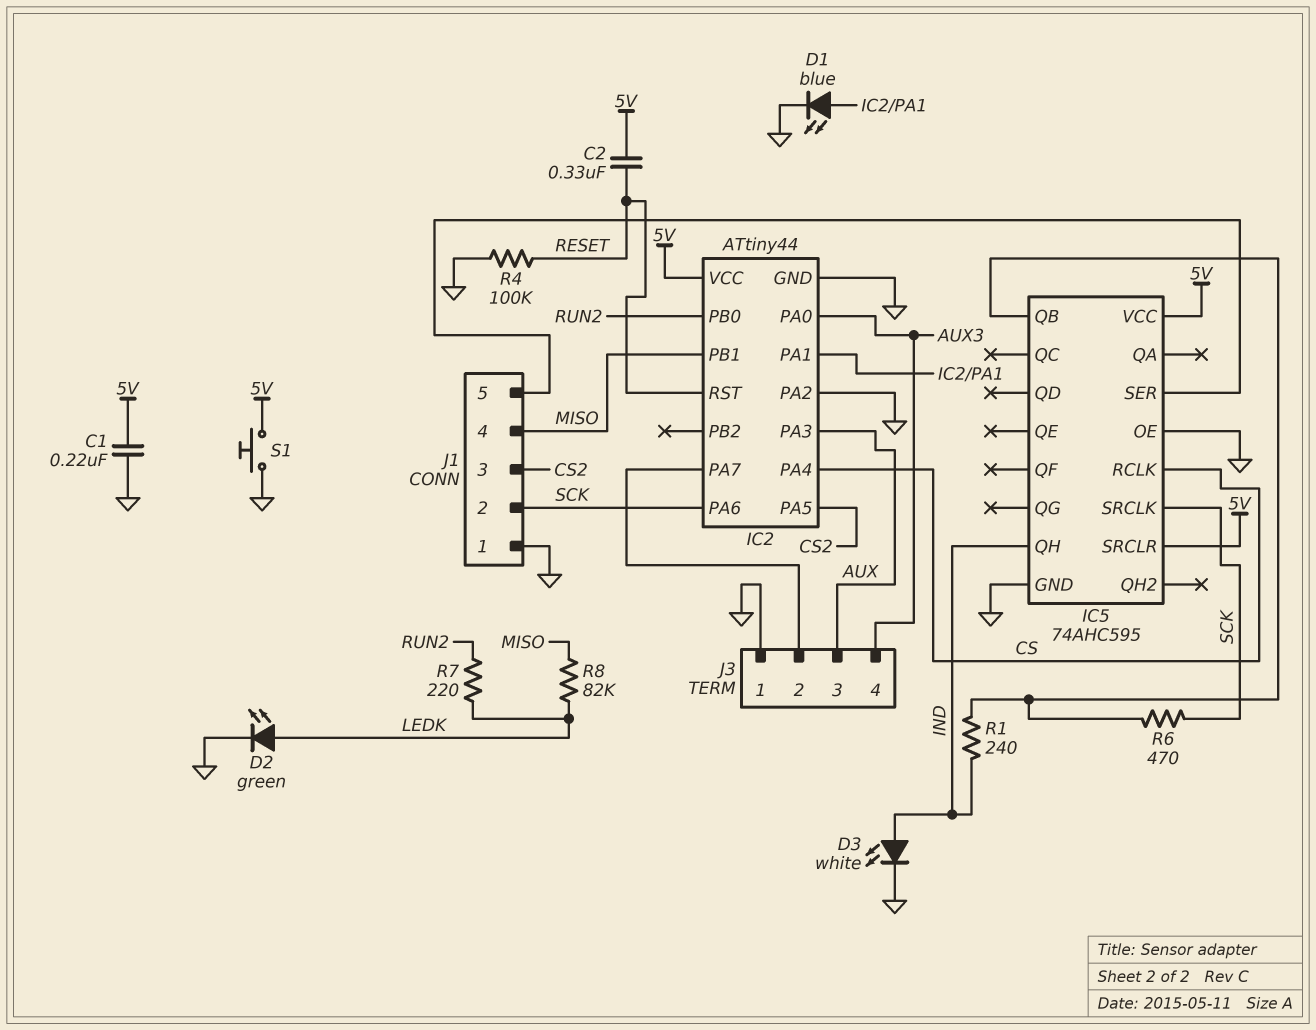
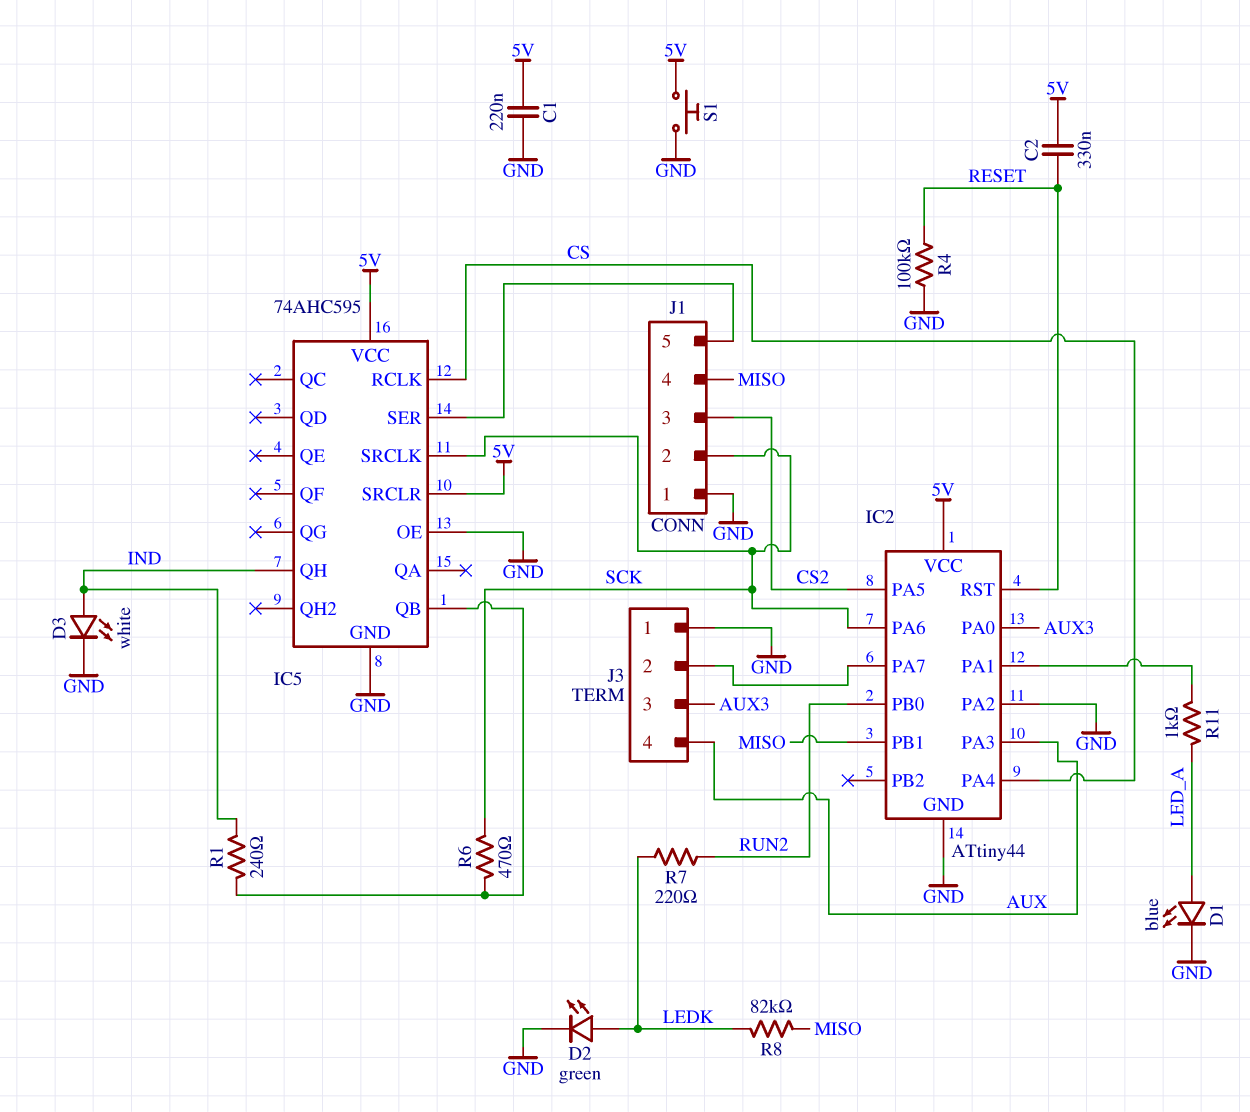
D1: LED blue (A IC2/PA1, K GND) -> LED blue (A LED_A, K GND)
J3 pin 3: AUX -> AUX3
J3 pin 4: AUX3 -> AUX
R11: none -> 1k (IC2/PA1, LED_A)

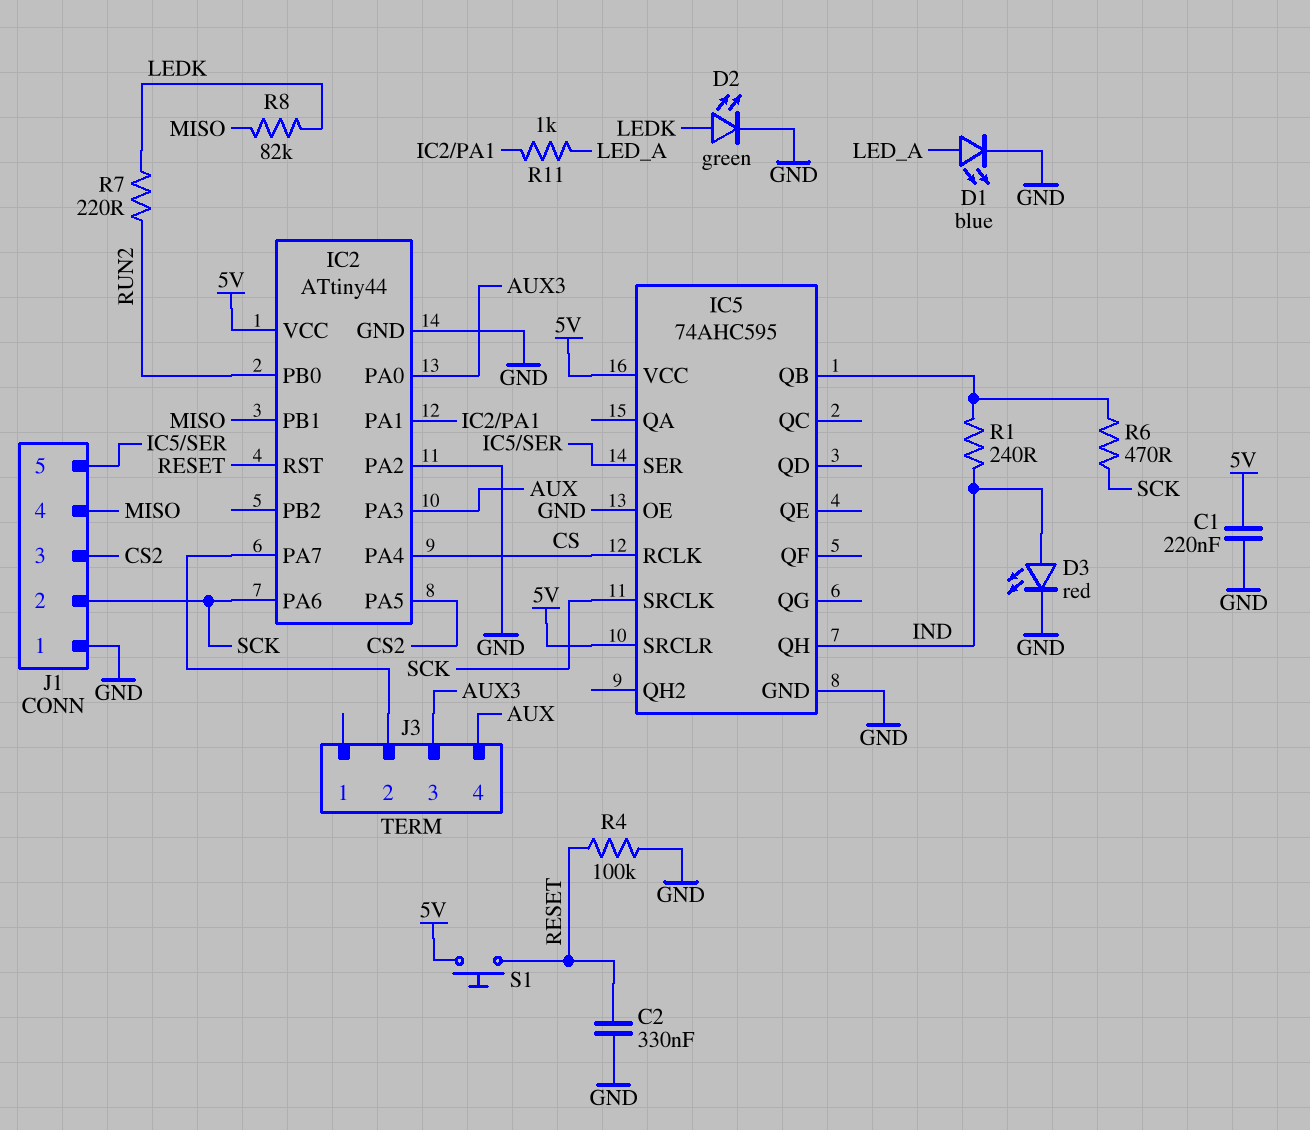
C2: 330nF (5V, RESET) -> 330nF (GND, RESET)
D3: LED white (A IND, K GND) -> LED red (A IND, K GND)
J3 pin 1: GND -> none
S1: button (5V, GND) -> button (5V, RESET)

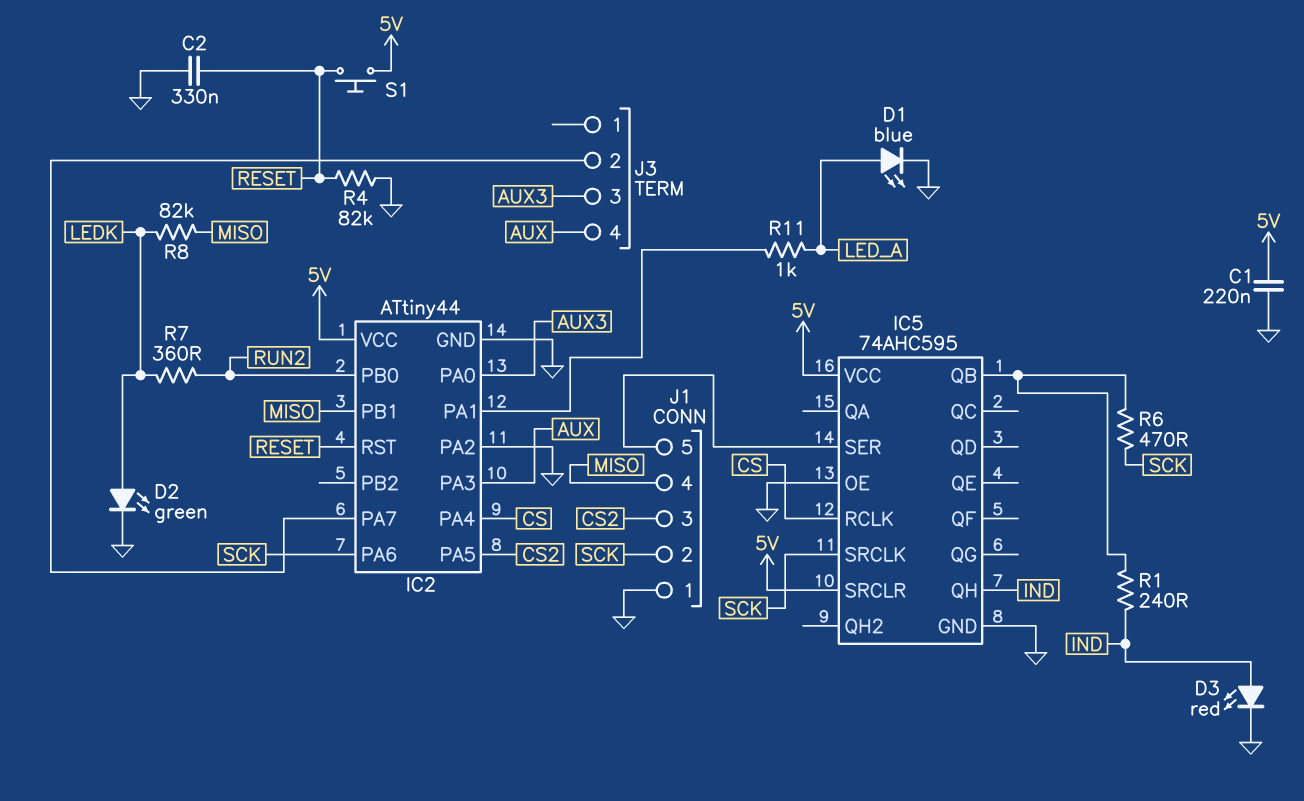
R4: 100k (GND, RESET) -> 82k (GND, RESET)
R7: 220 (LEDK, RUN2) -> 360 (LEDK, RUN2)

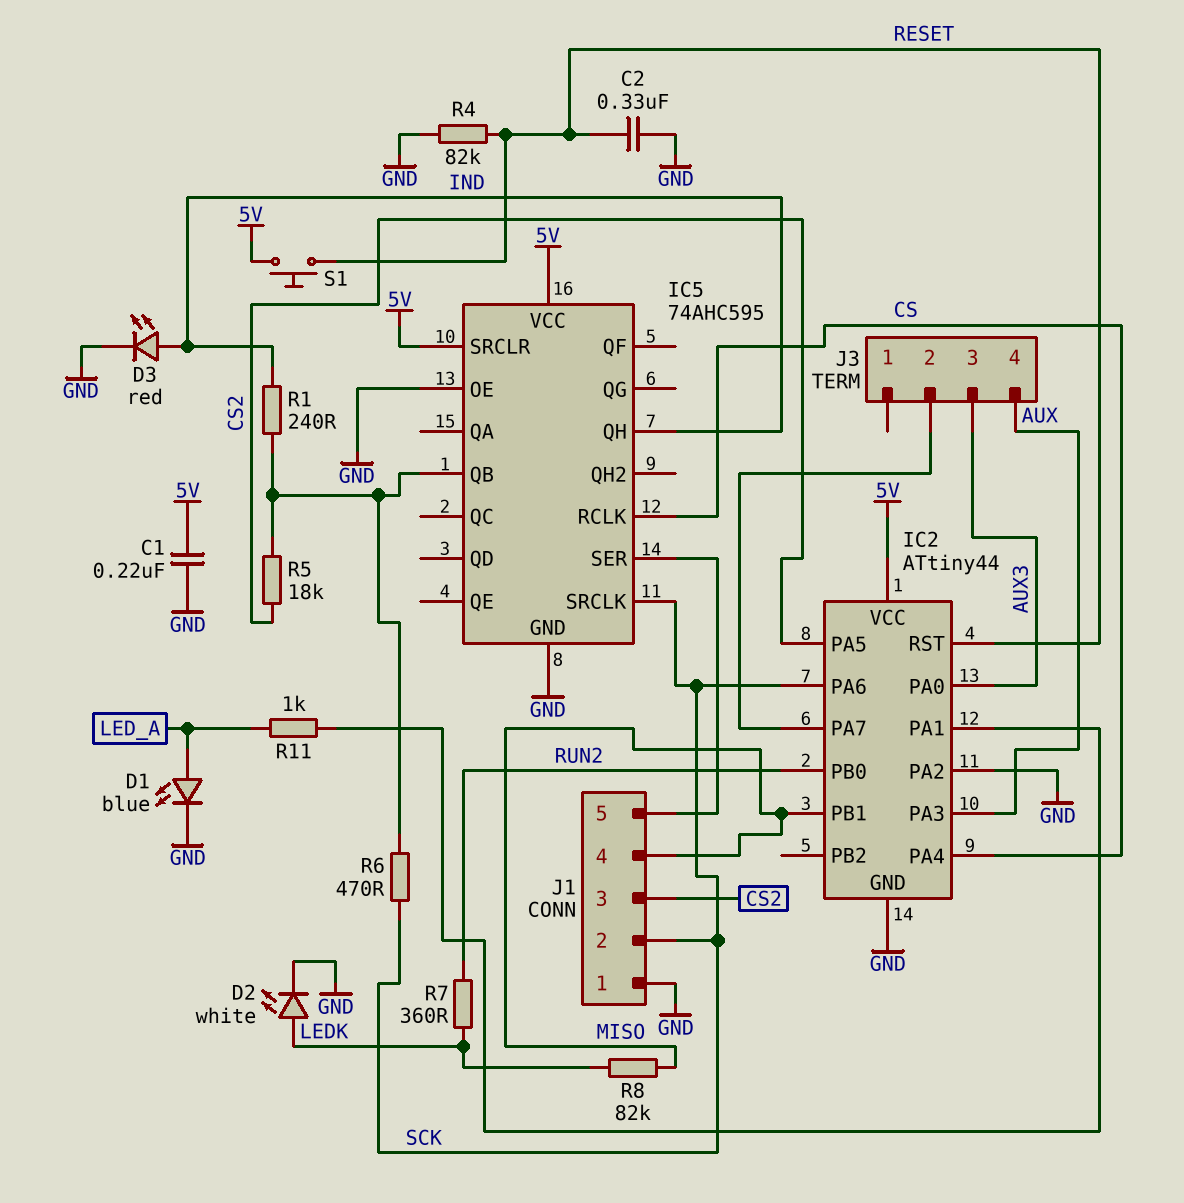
D2: LED green (A LEDK, K GND) -> LED white (A LEDK, K GND)
R5: none -> 18k (CS2, IC5/QB)

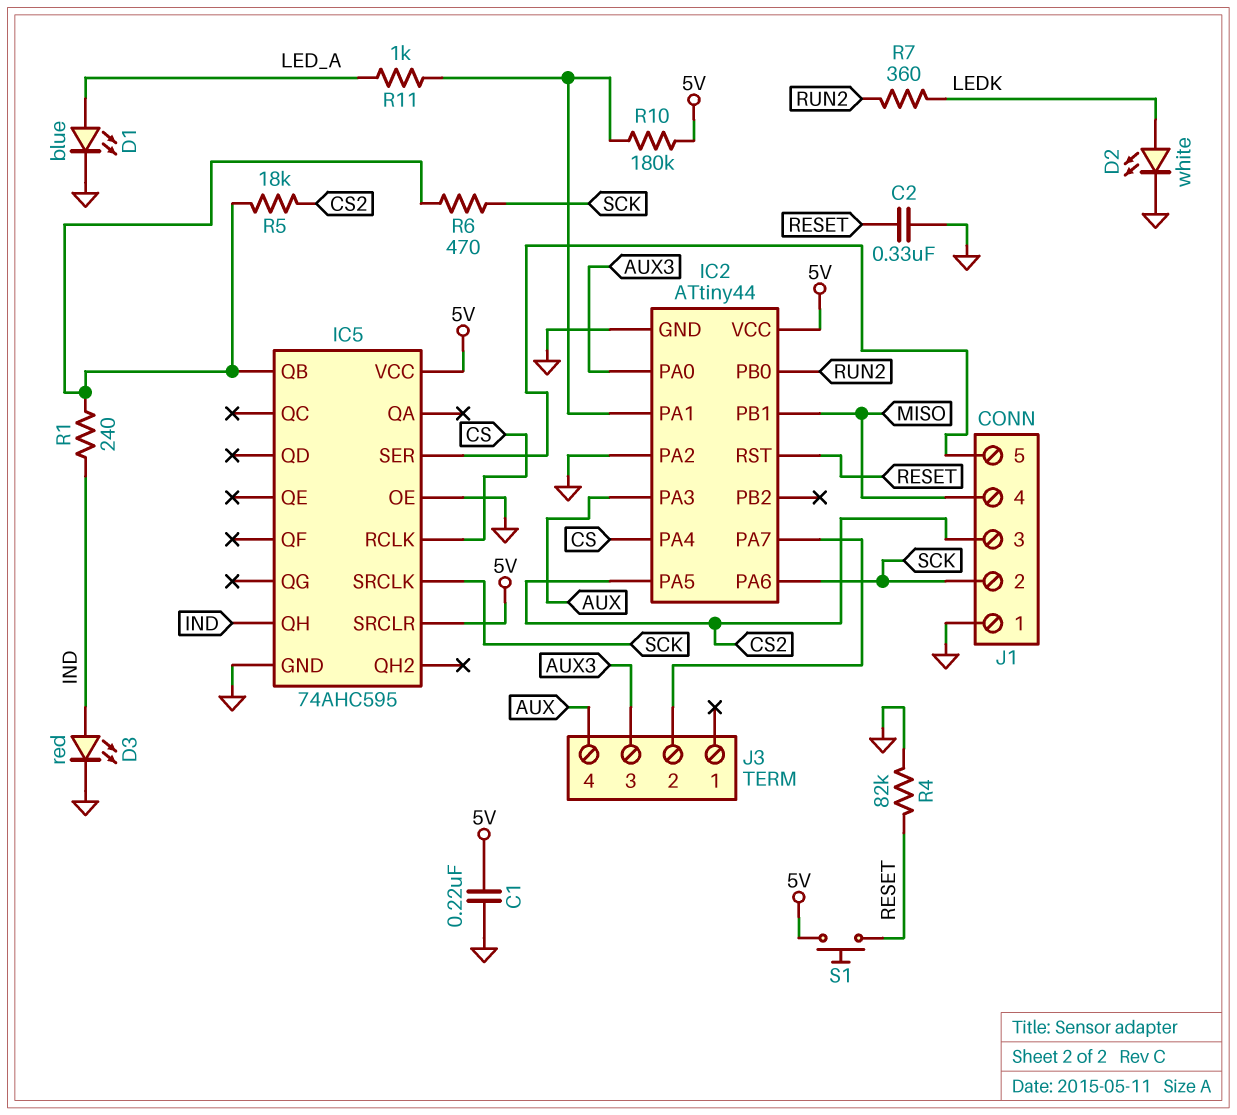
R8: 82k (LEDK, MISO) -> none
R10: none -> 180k (5V, IC2/PA1)

